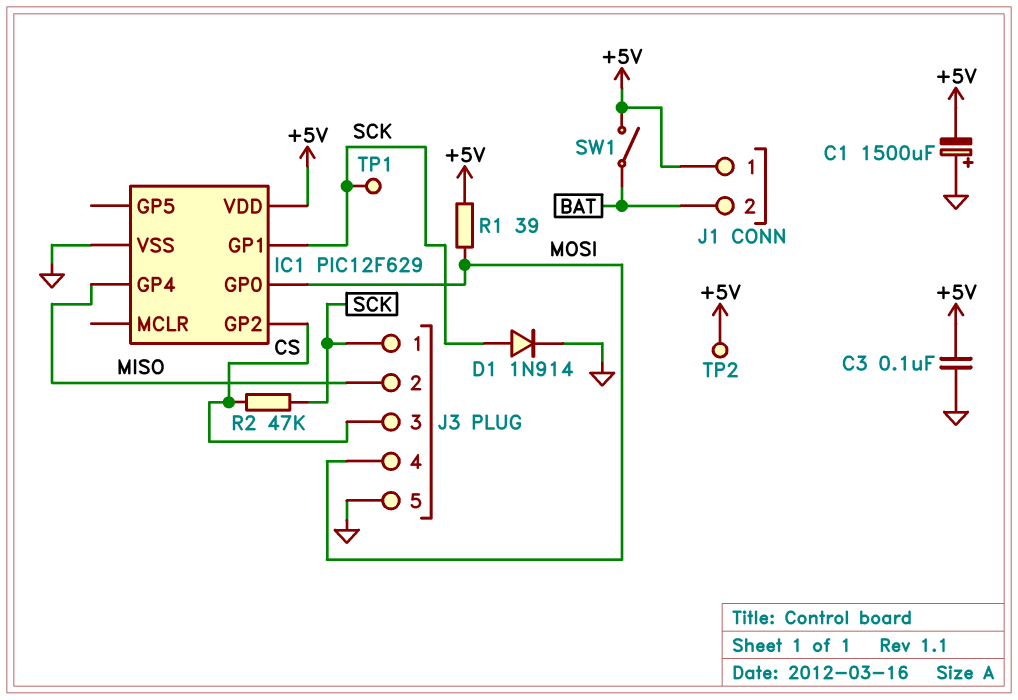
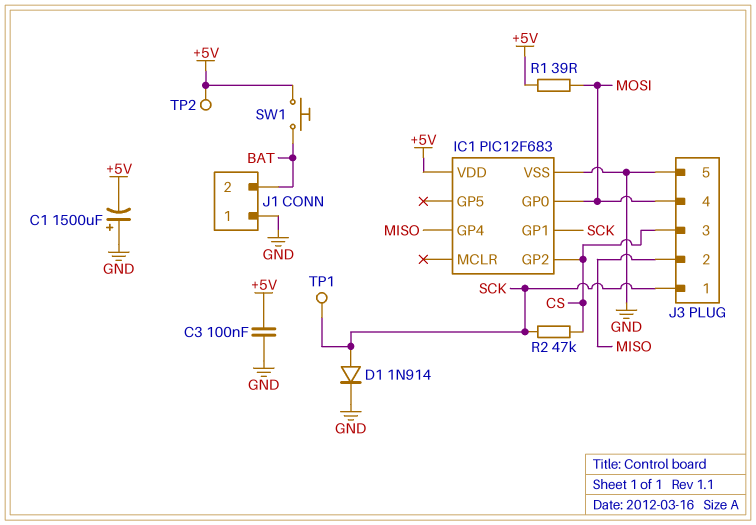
IC1: PIC12F629 -> PIC12F683
J1 pin 1: +5V -> GND
SW1: switch (+5V, BAT) -> button (+5V, BAT)

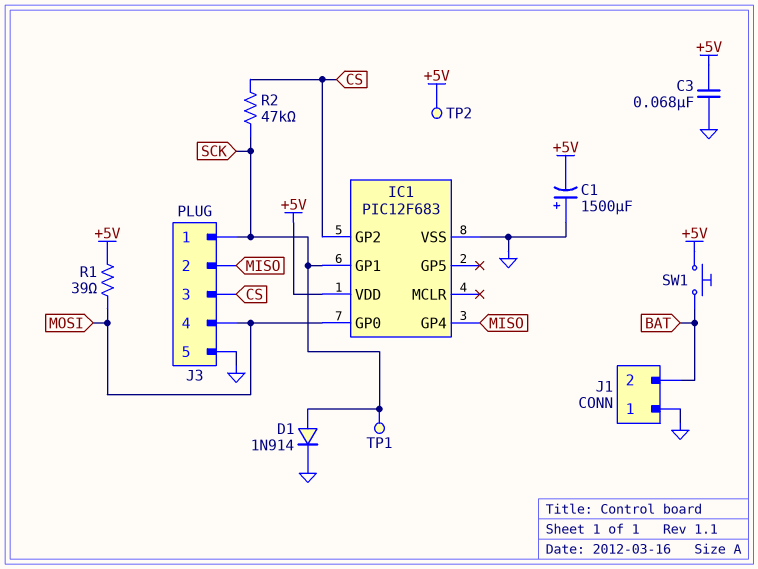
C3: 100nF (+5V, GND) -> 68nF (+5V, GND)

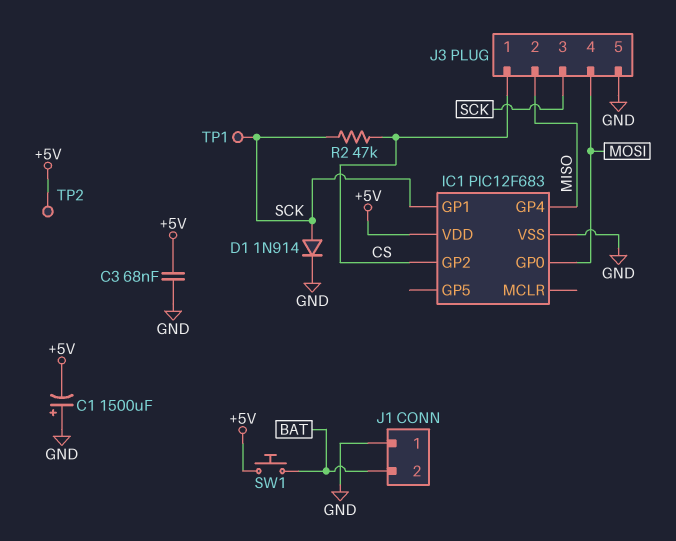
J3 pin 1: SCK -> CS
J3 pin 3: CS -> SCK
R1: 39 (+5V, MOSI) -> none

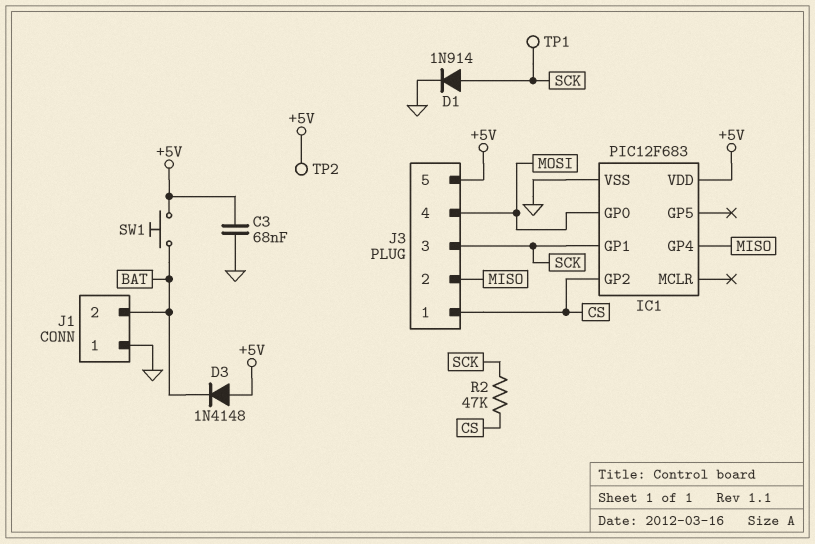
C1: 1500uF (plus GND, minus +5V) -> none
D3: none -> diode 1N4148 (A +5V, K BAT)
J3 pin 5: GND -> +5V

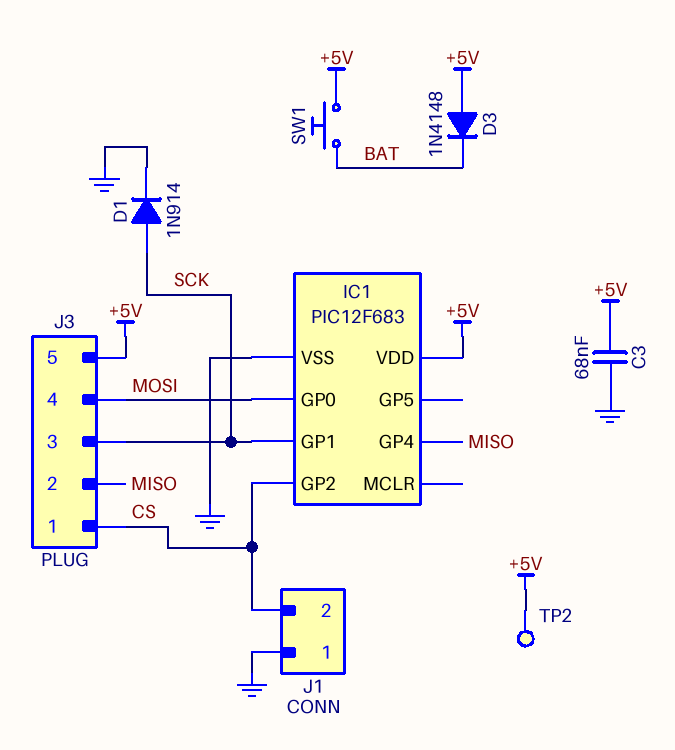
J1 pin 2: BAT -> CS
R2: 47k (CS, SCK) -> none
TP1: test point (SCK) -> none

